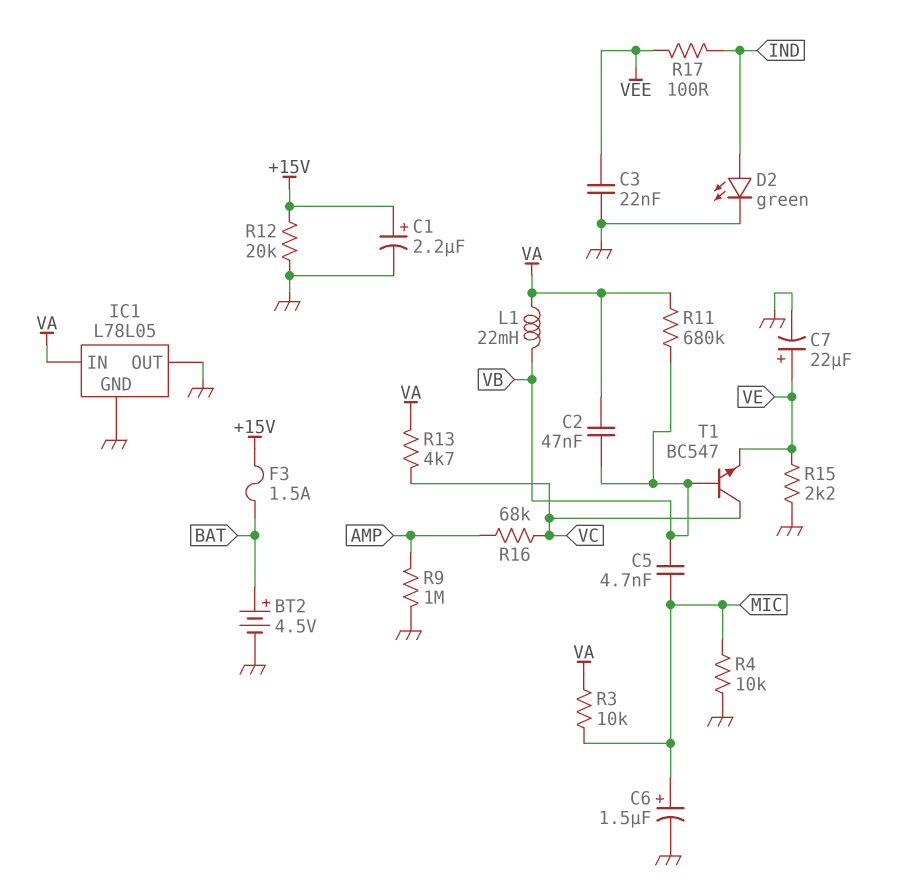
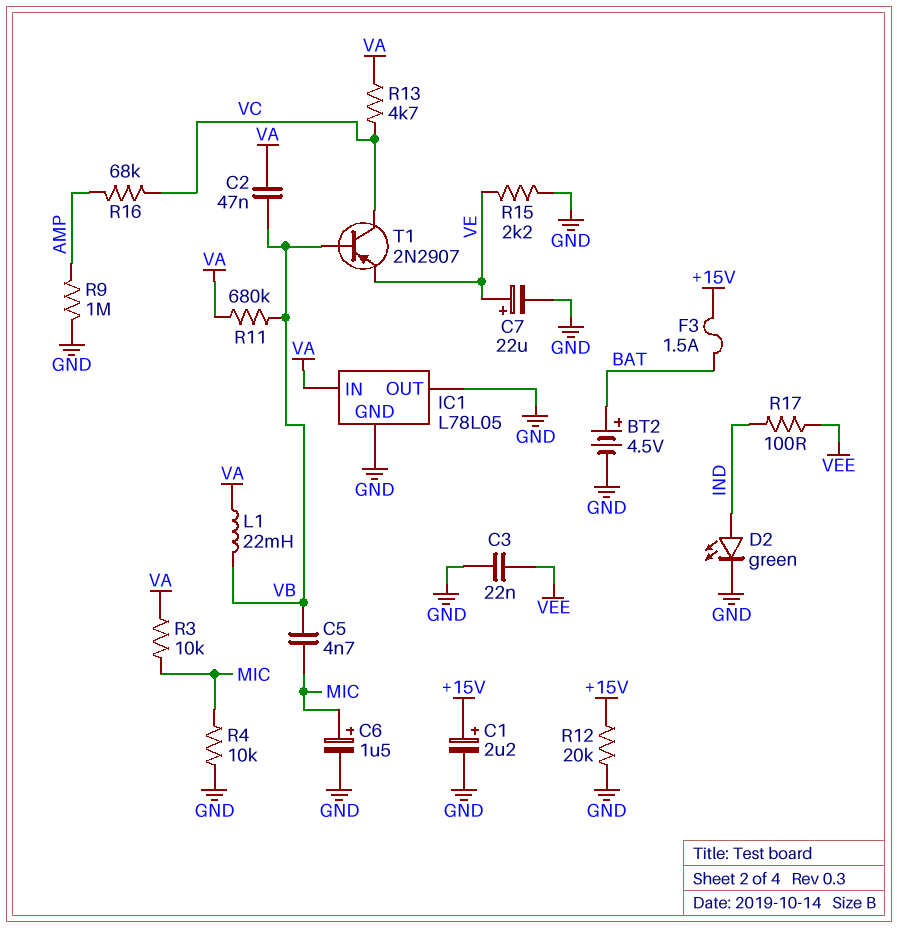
T1: NPN BC547 (B VB, C VC, E VE) -> PNP 2N2907 (B VB, C VC, E VE)

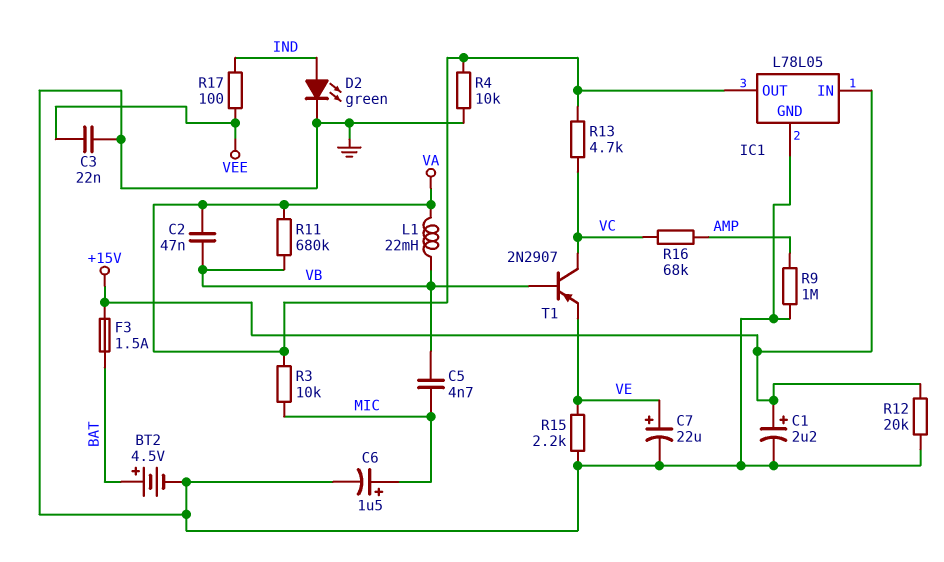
IC1 pin IN: VA -> +15V
IC1 pin OUT: GND -> VA
R4: 10k (GND, MIC) -> 10k (GND, VA)

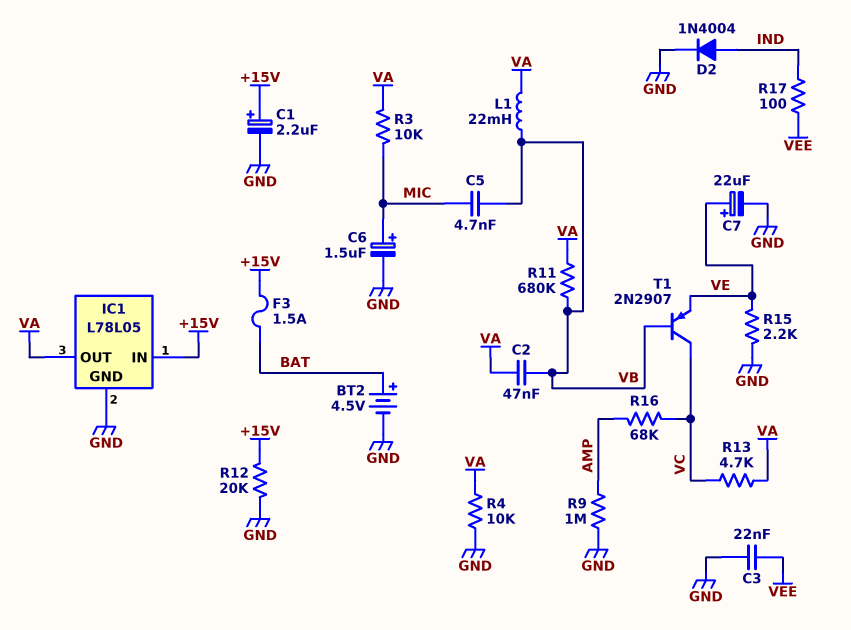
D2: LED green (A IND, K GND) -> diode 1N4004 (A IND, K GND)

